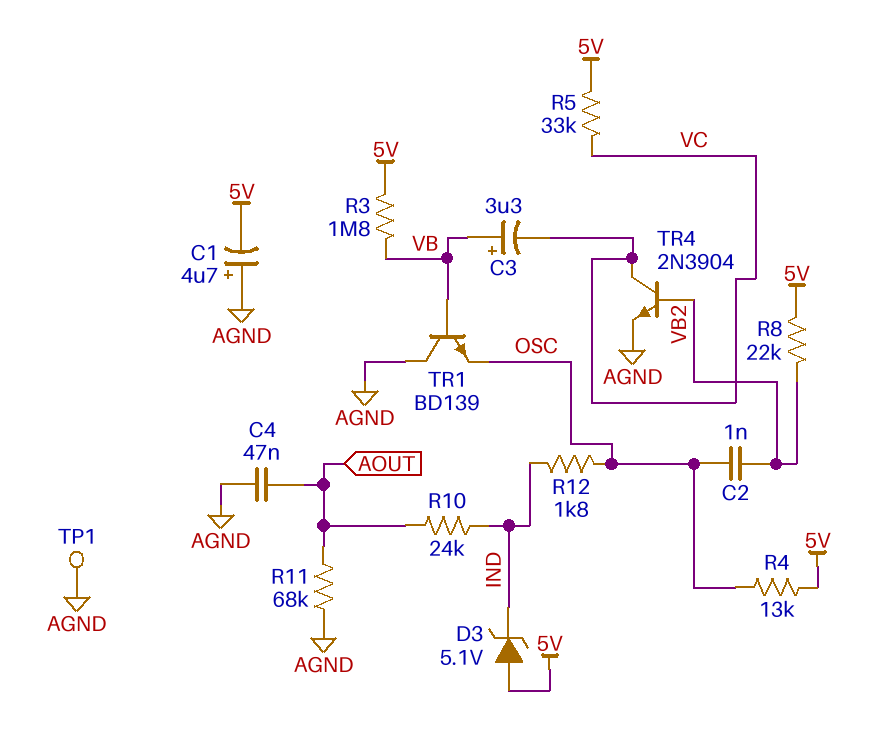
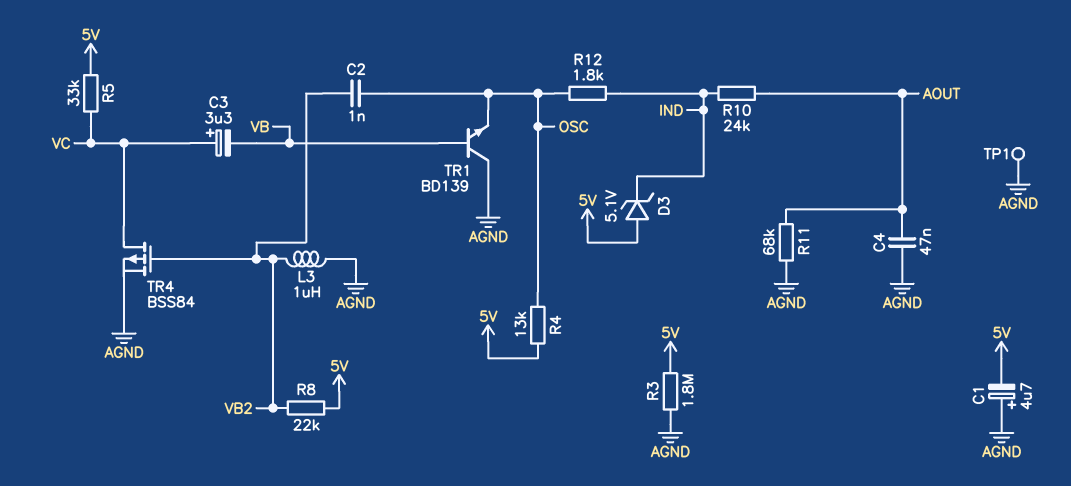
C3: 3.3uF (plus VB, minus VC) -> 3.3uF (plus VC, minus VB)
L3: none -> 1uH (AGND, VB2)
R3: 1.8M (5V, VB) -> 1.8M (5V, AGND)
TR4: NPN 2N3904 (B VB2, C VC, E AGND) -> PMOS BSS84 (G VB2, D VC, S AGND)

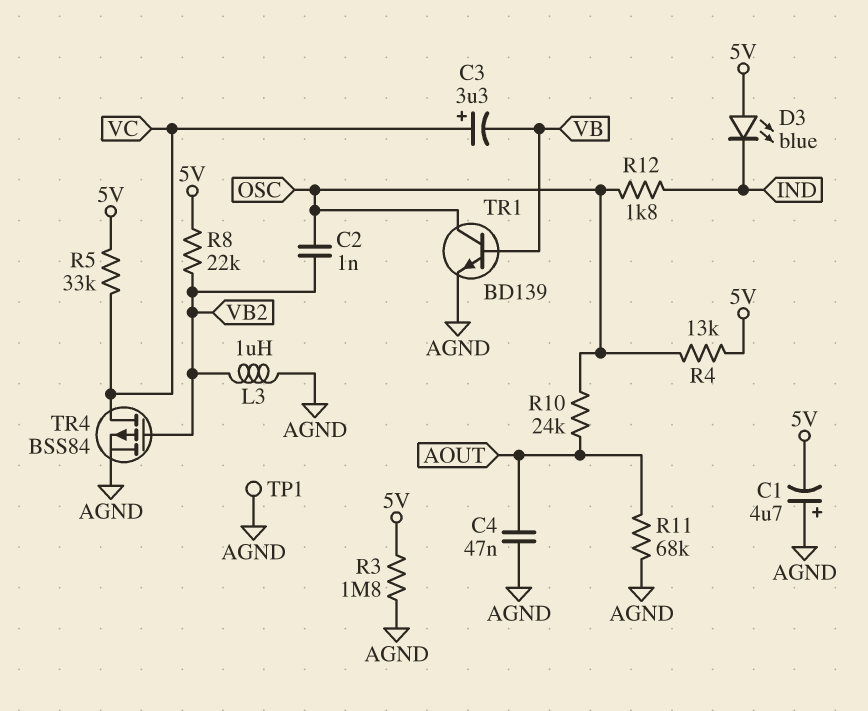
D3: zener 5.1V (A 5V, K IND) -> LED blue (A 5V, K IND)
R10: 24k (AOUT, IND) -> 24k (AOUT, OSC)
TR1: NPN BD139 (B VB, C AGND, E OSC) -> NPN BD139 (B VB, C OSC, E AGND)

